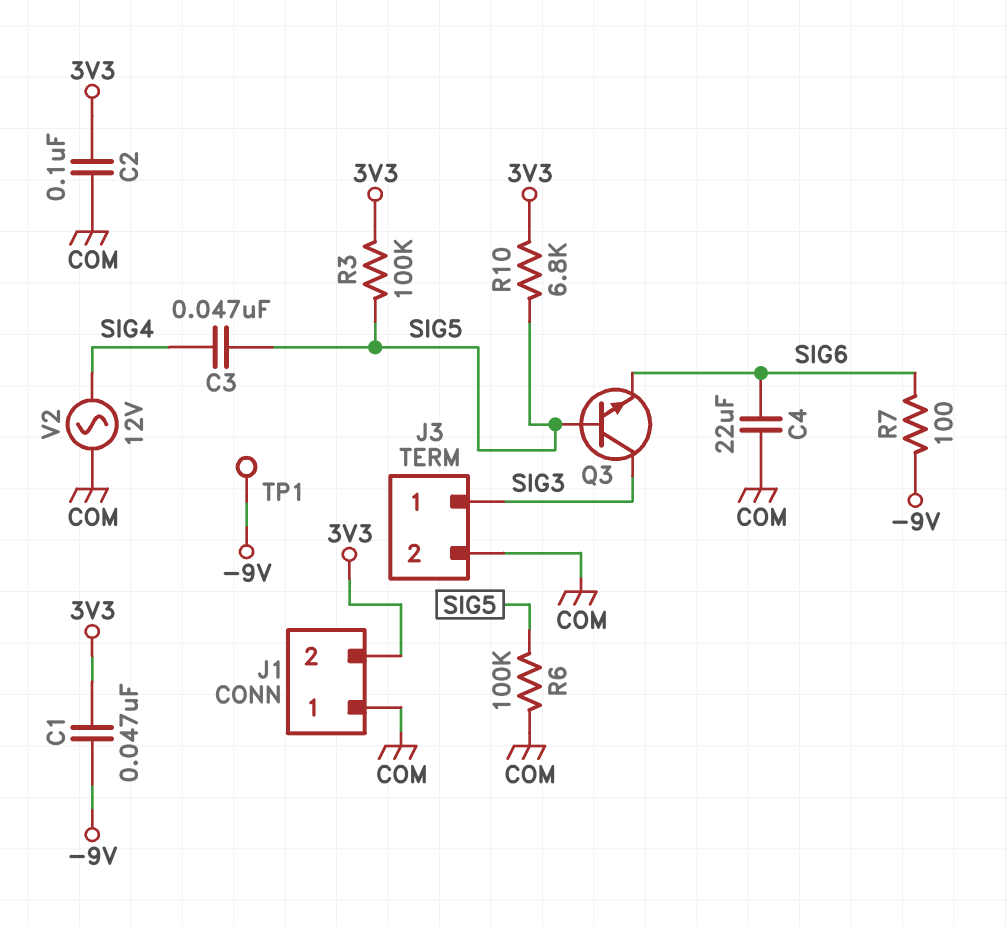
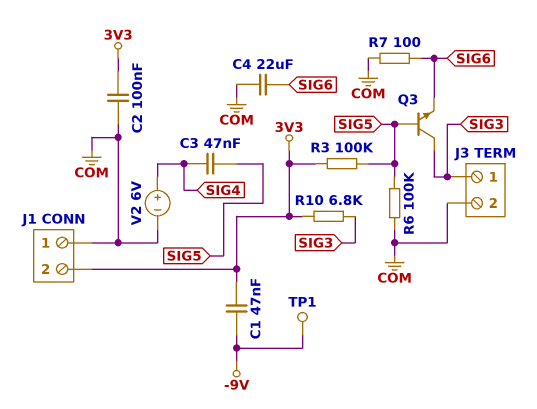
R7: 100 (-9V, SIG6) -> 100 (COM, SIG6)
R10: 6.8k (3V3, SIG5) -> 6.8k (3V3, SIG3)
V2: AC 12V (COM, SIG4) -> 6V (plus SIG4, minus COM)

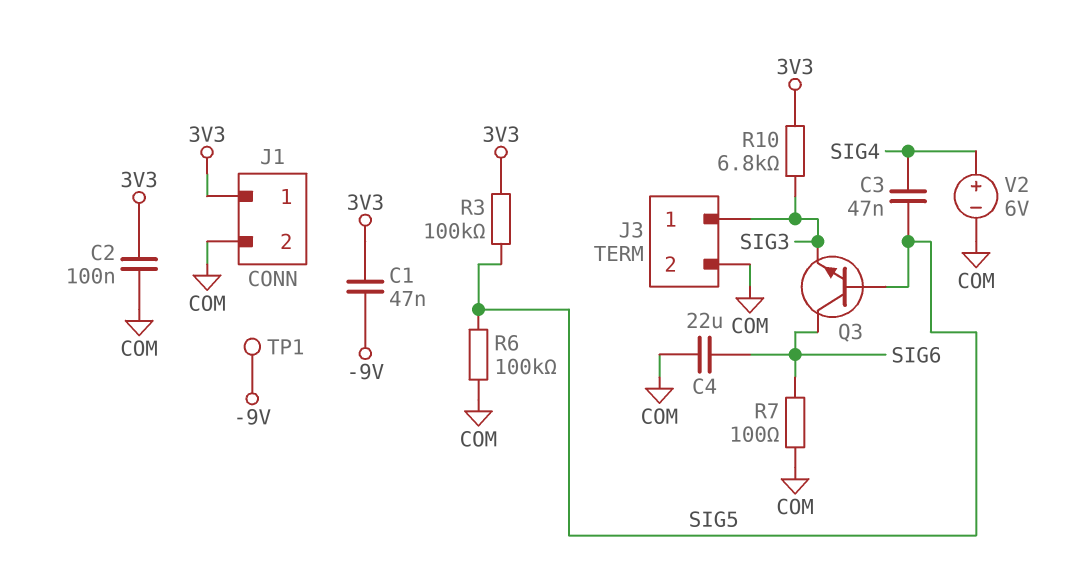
J1 pin 1: COM -> 3V3
J1 pin 2: 3V3 -> COM
Q3: NPN (B SIG5, C SIG3, E SIG6) -> NPN (B SIG5, C SIG6, E SIG3)

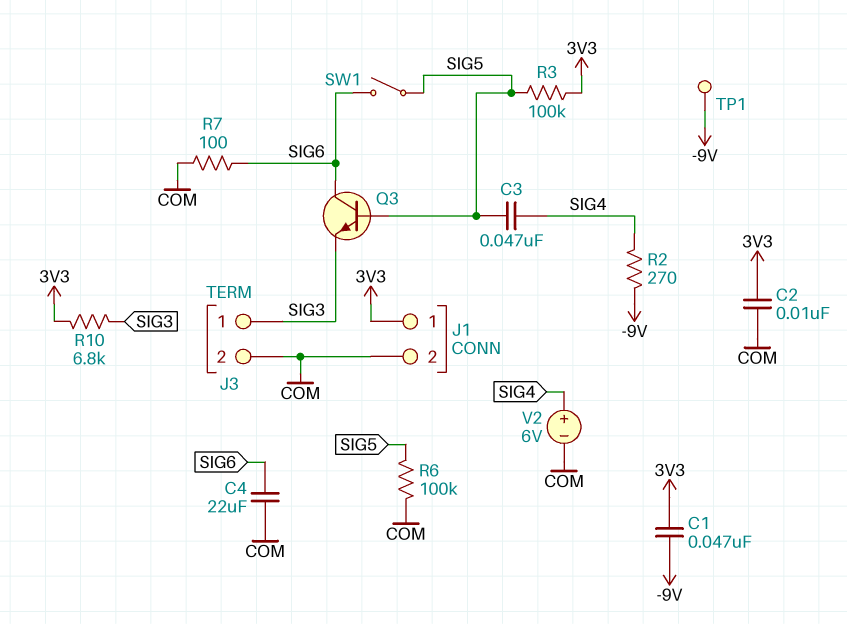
C2: 100nF (3V3, COM) -> 10nF (3V3, COM)
R2: none -> 270 (-9V, SIG4)
SW1: none -> switch (SIG5, SIG6)

